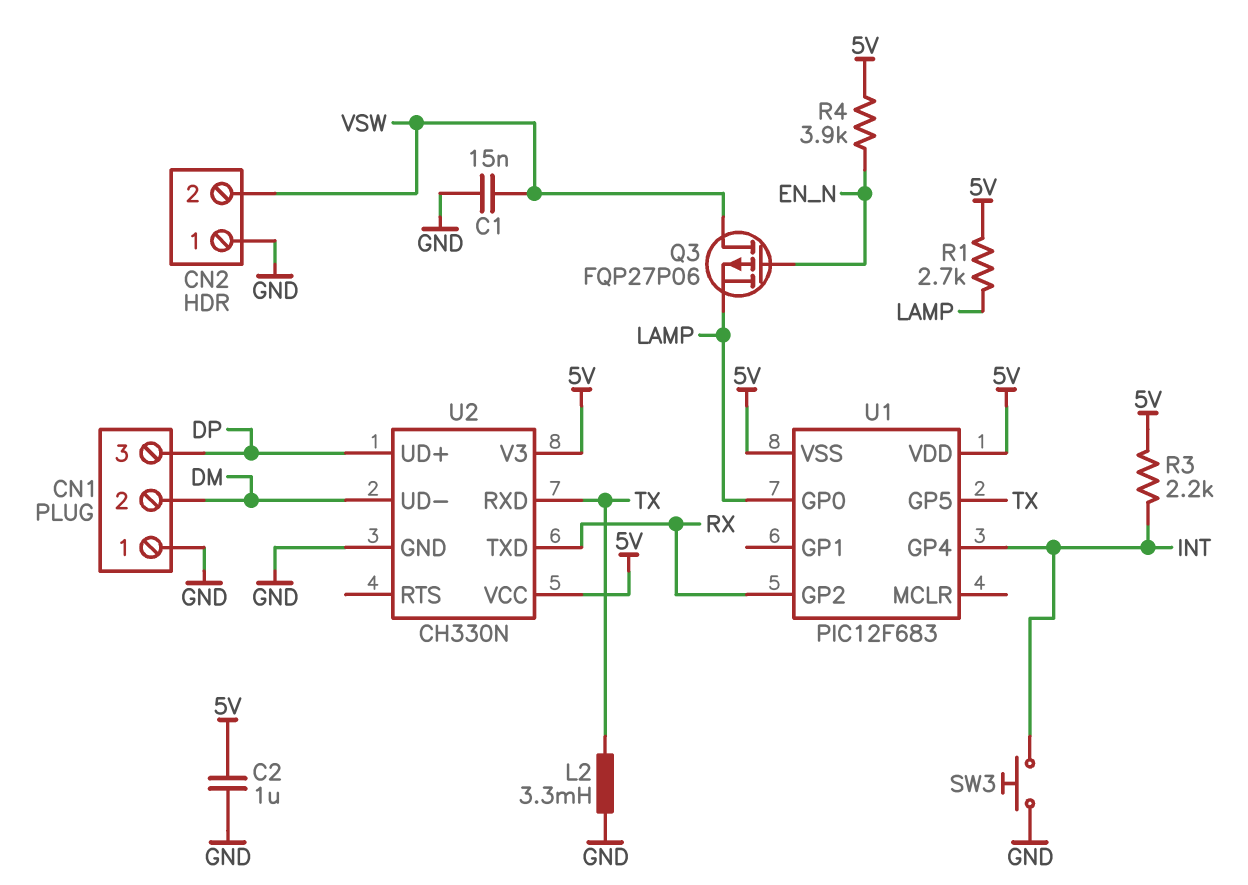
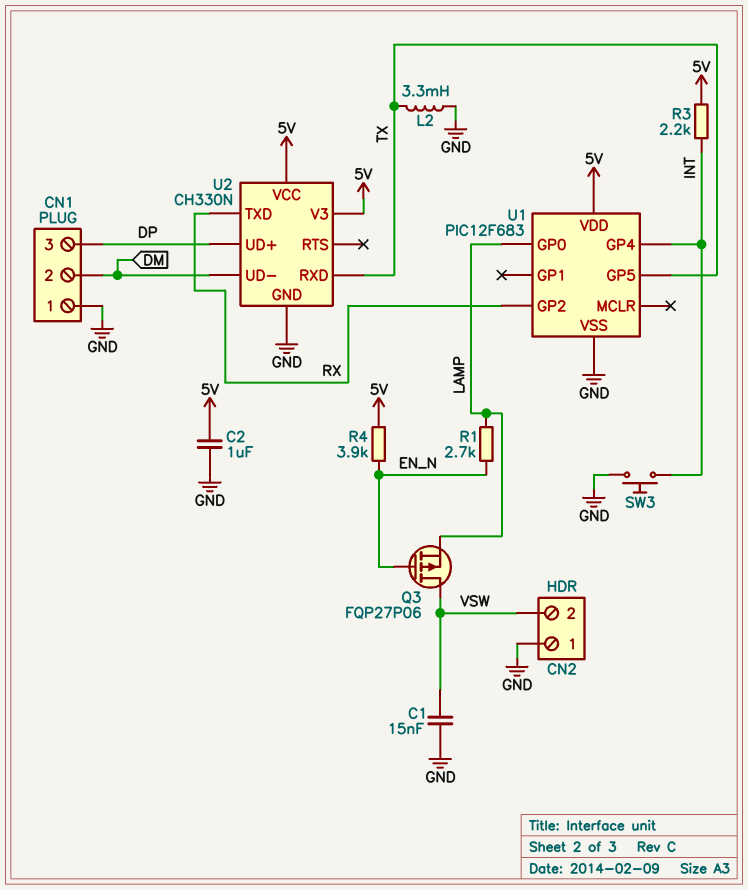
R1: 2.7k (5V, LAMP) -> 2.7k (EN_N, LAMP)
U1 pin VSS: 5V -> GND

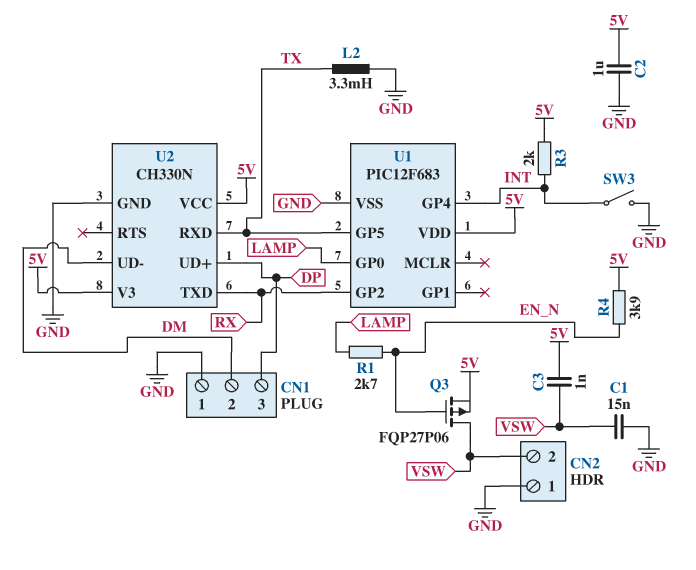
C3: none -> 1nF (5V, VSW)
Q3: PMOS FQP27P06 (G EN_N, D VSW, S LAMP) -> PMOS FQP27P06 (G EN_N, D VSW, S 5V)
R3: 2.2k (5V, INT) -> 2k (5V, INT)
SW3: button (GND, INT) -> switch (GND, INT)

